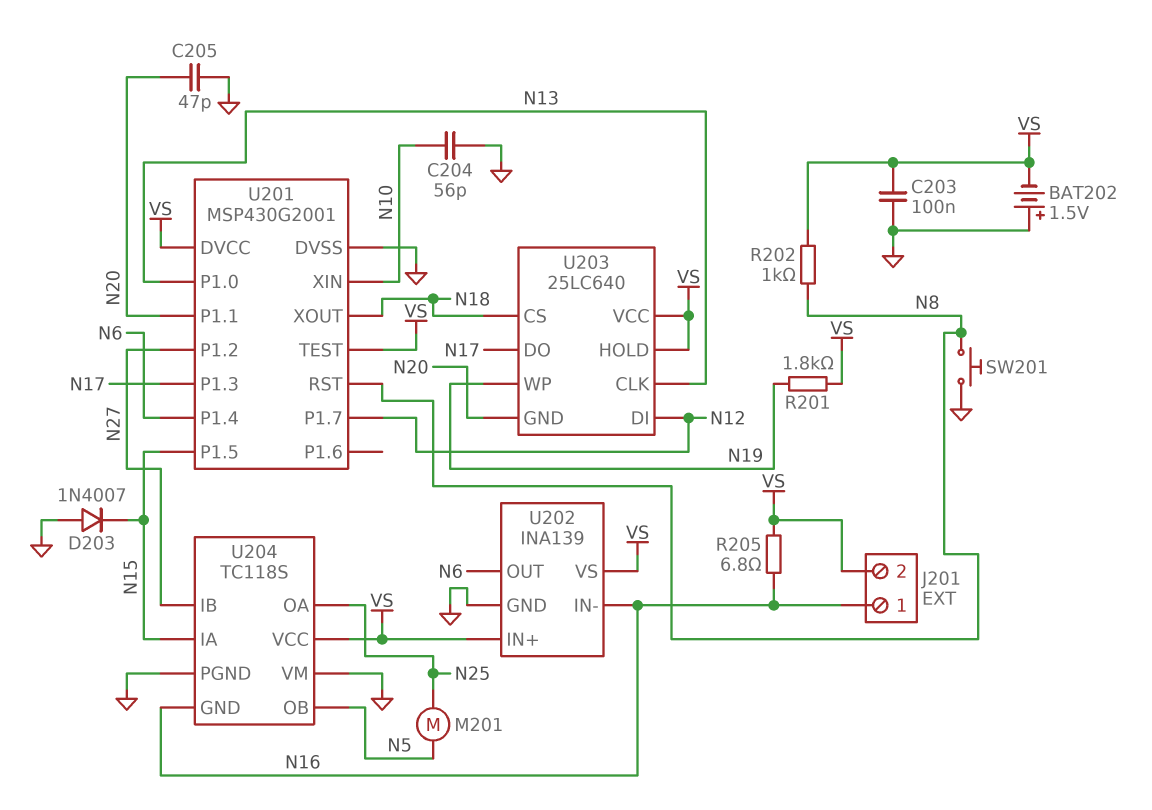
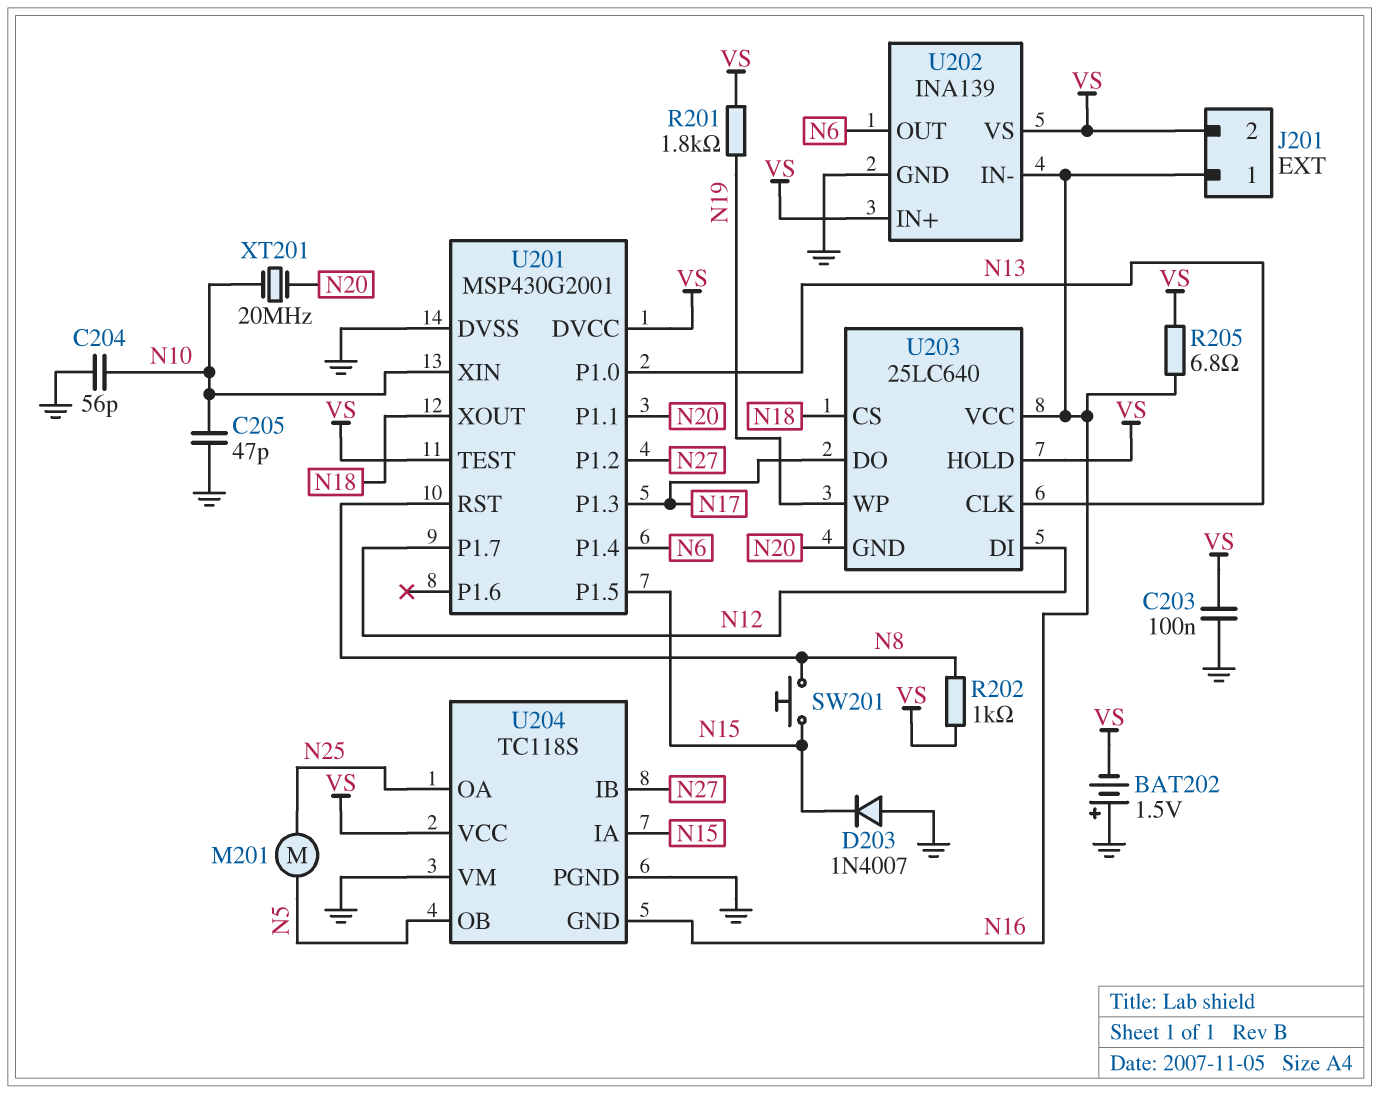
C205: 47pF (GND, N20) -> 47pF (GND, N10)
SW201: button (GND, N8) -> button (N8, N15)
U203 pin VCC: VS -> N16
XT201: none -> 20MHz (N10, N20)

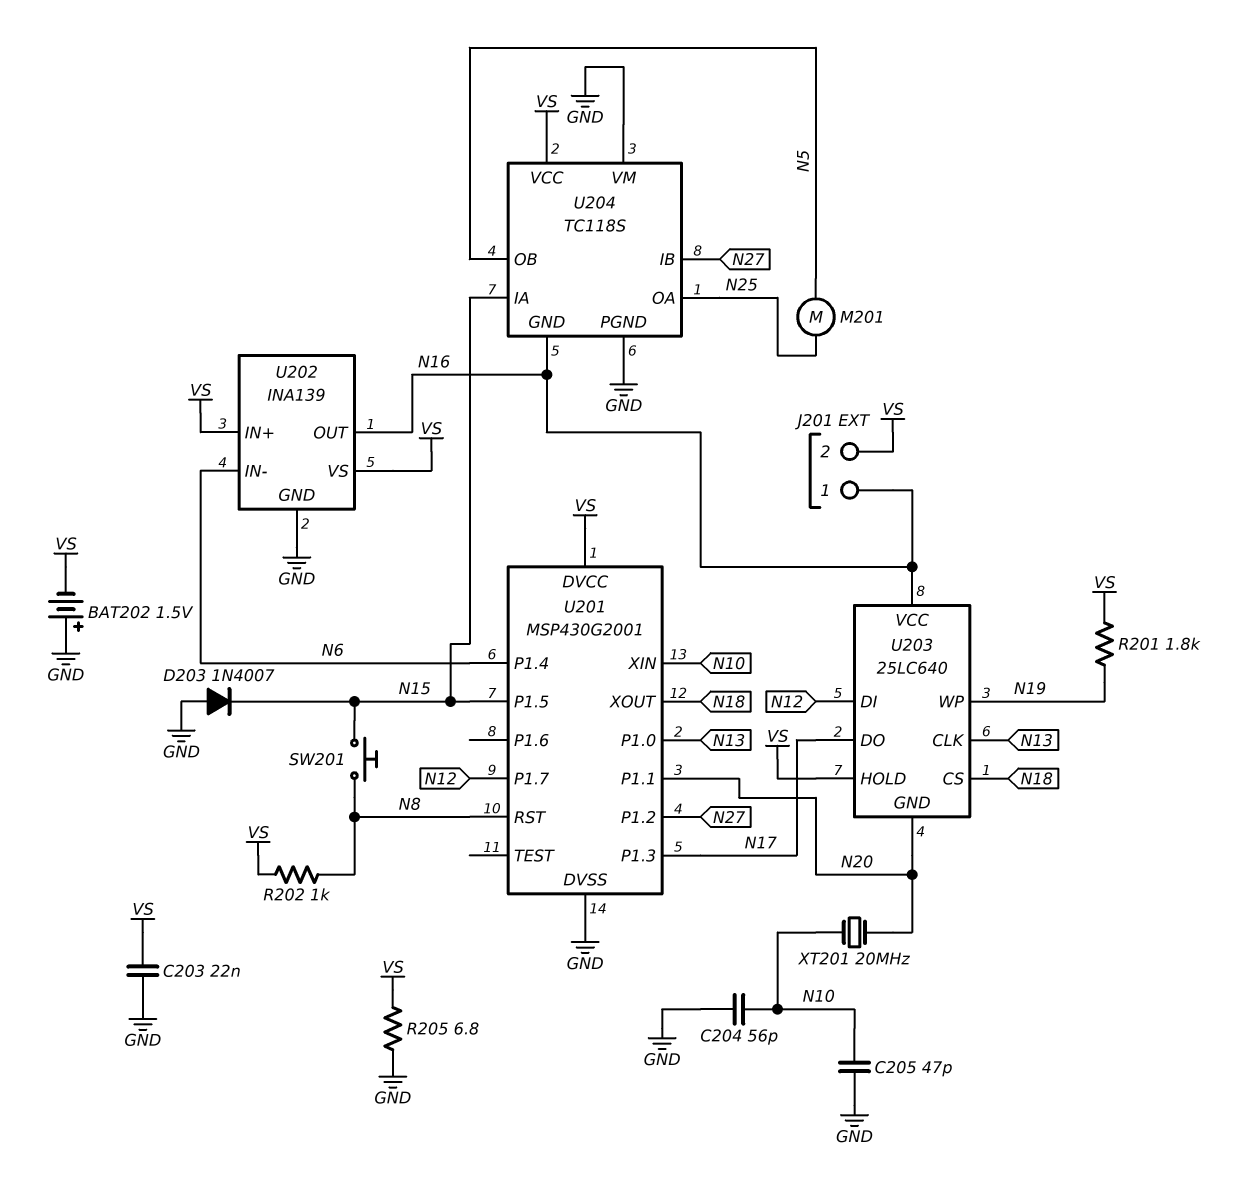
C203: 100nF (GND, VS) -> 22nF (GND, VS)
R205: 6.8 (N16, VS) -> 6.8 (GND, VS)
U201 pin TEST: VS -> none
U202 pin IN-: N16 -> N6
U202 pin OUT: N6 -> N16

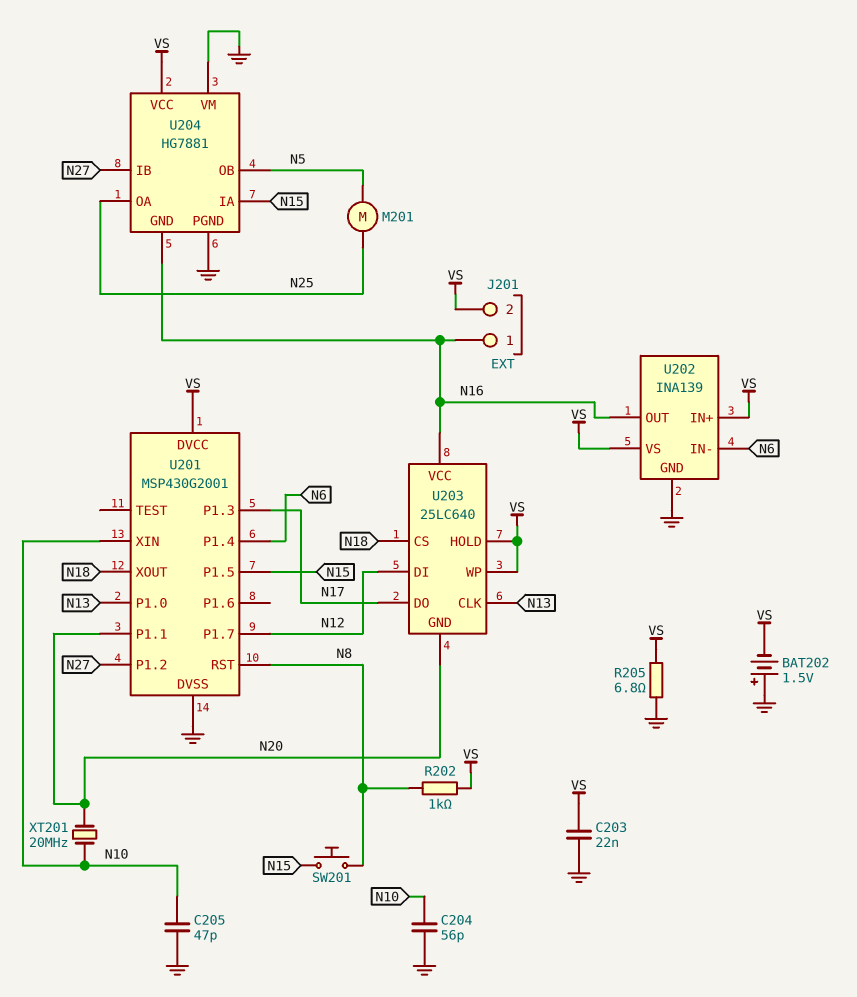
D203: diode 1N4007 (A GND, K N15) -> none
R201: 1.8k (N19, VS) -> none
U203 pin WP: N19 -> VS
U204: TC118S -> HG7881

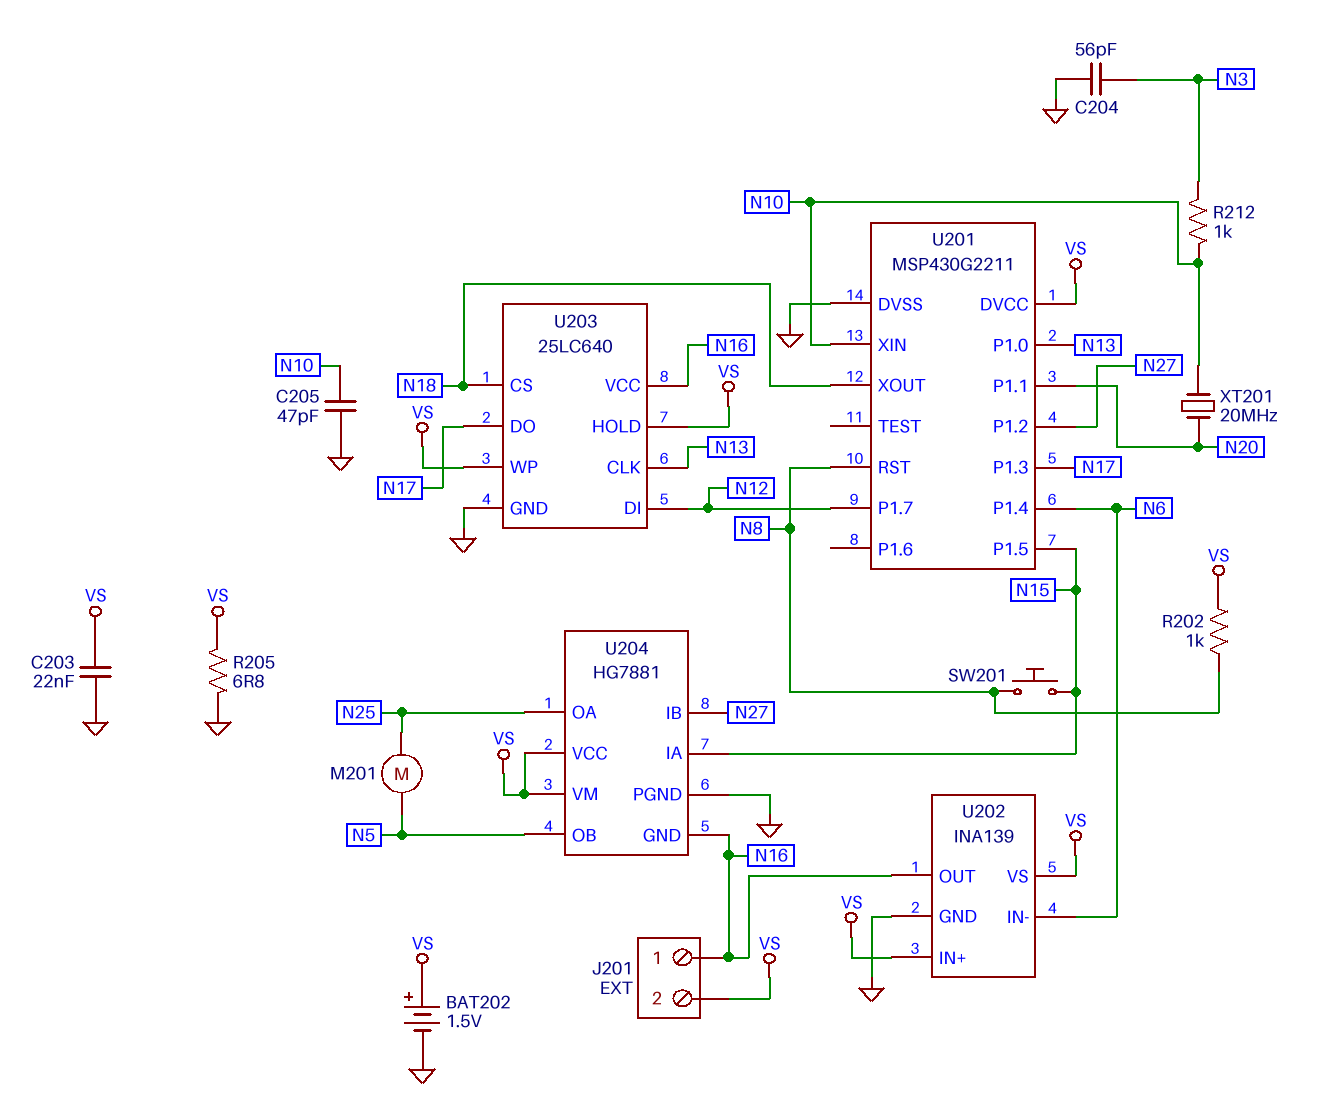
BAT202: 1.5V (plus GND, minus VS) -> 1.5V (plus VS, minus GND)
C204: 56pF (GND, N10) -> 56pF (GND, N3)
R212: none -> 1k (N3, N10)
U201: MSP430G2001 -> MSP430G2211
U203 pin GND: N20 -> GND
U204 pin VM: GND -> VS

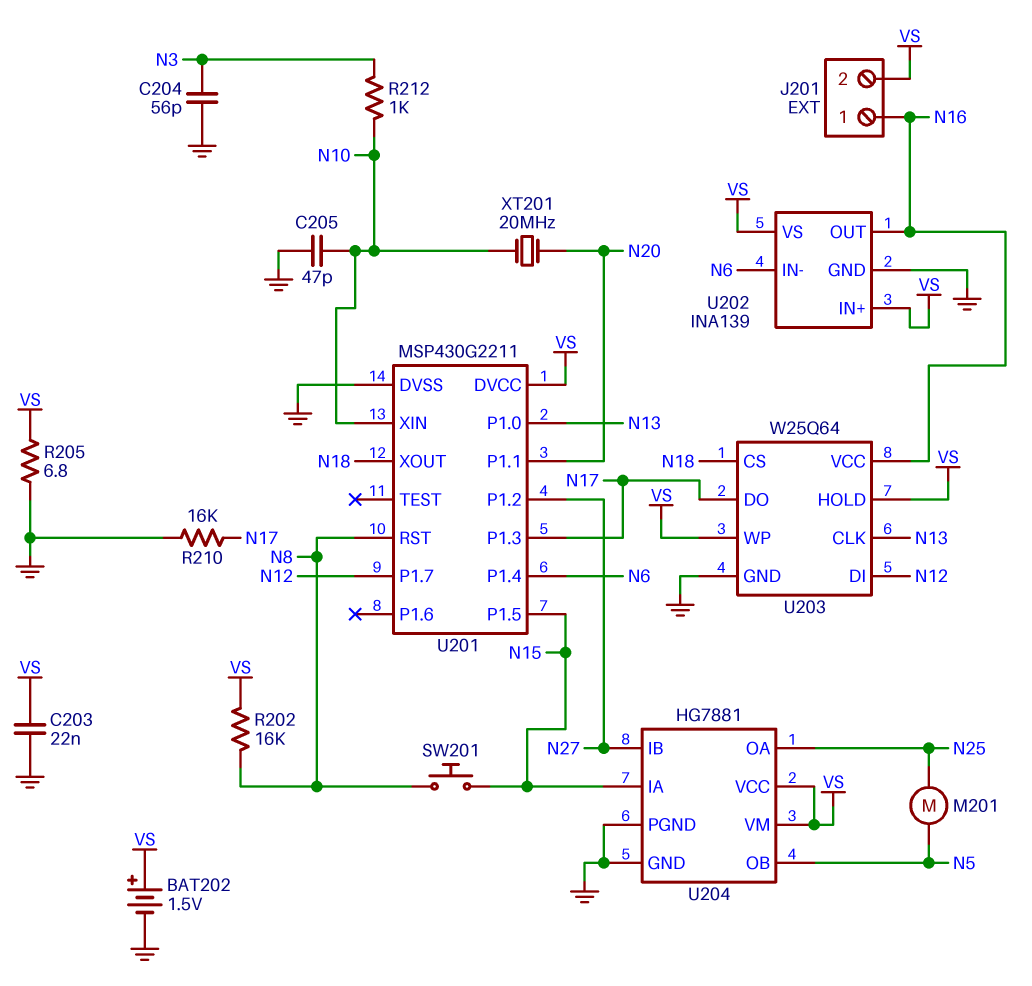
R202: 1k (N8, VS) -> 16k (N8, VS)
R210: none -> 16k (GND, N17)
U203: 25LC640 -> W25Q64
U204 pin GND: N16 -> GND

